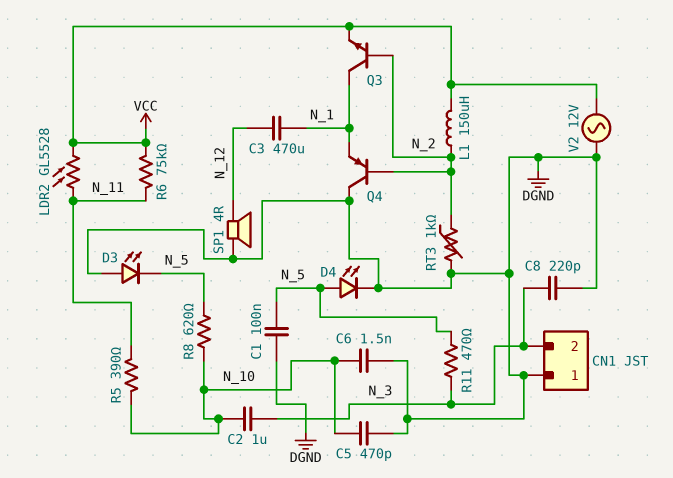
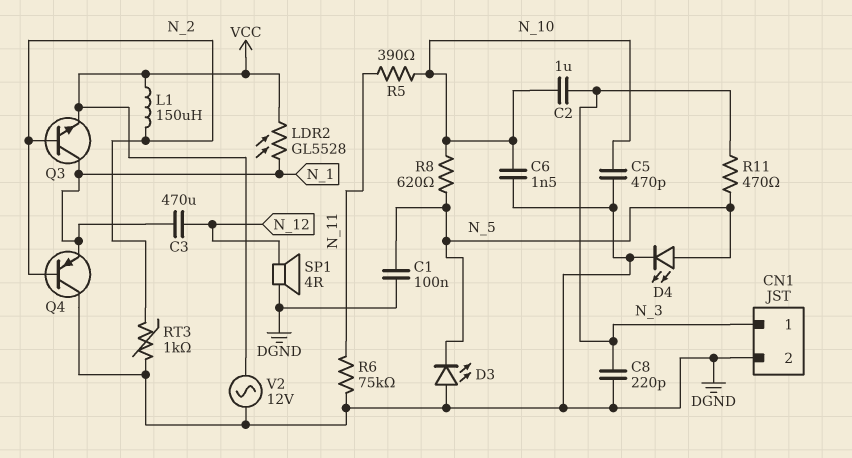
CN1 pin 1: DGND -> N_3
CN1 pin 2: N_3 -> DGND
LDR2: GL5528 (N_11, VCC) -> GL5528 (N_1, VCC)
R6: 75k (N_11, VCC) -> 75k (DGND, N_11)

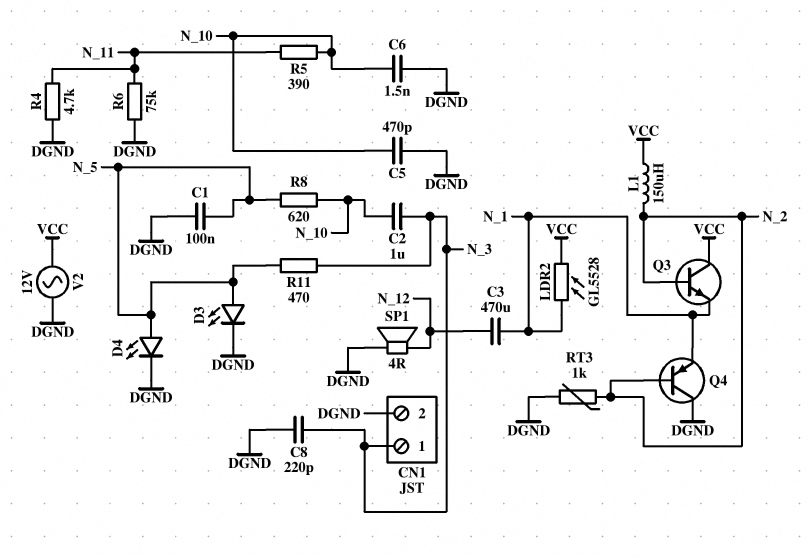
D3: LED (A DGND, K N_5) -> LED (A N_5, K DGND)
Q3: NPN (B N_2, C N_1, E VCC) -> NPN (B N_2, C VCC, E N_1)
R4: none -> 4.7k (DGND, N_11)

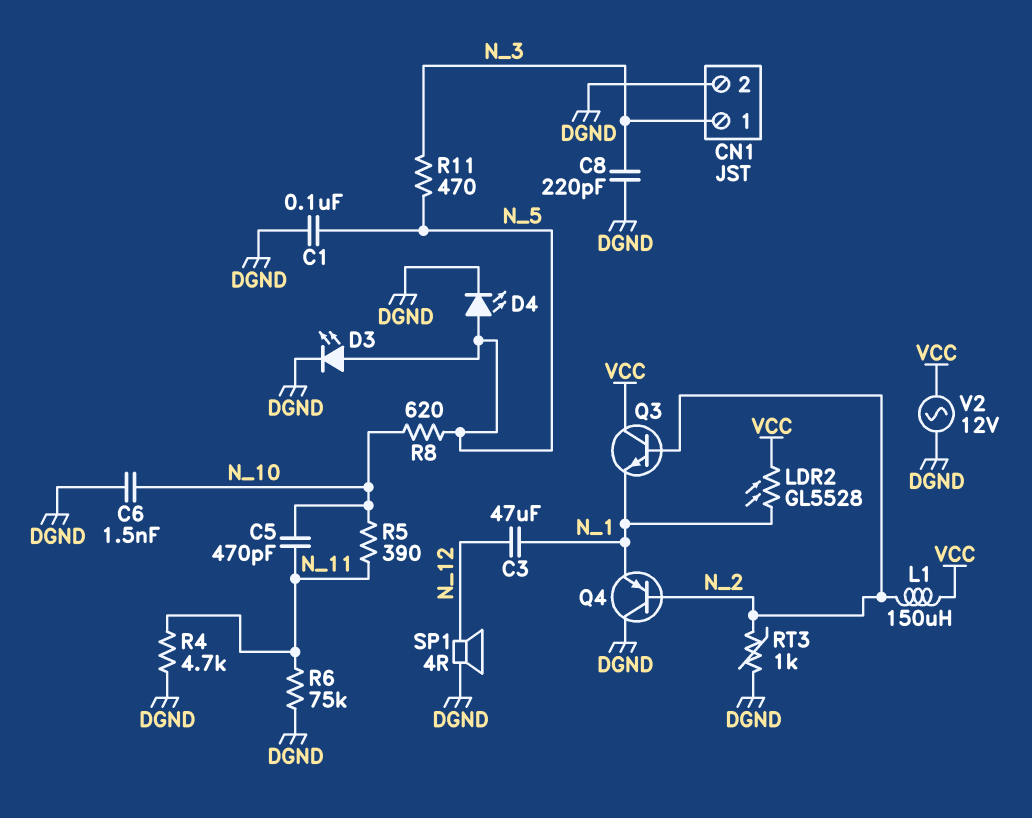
C2: 1uF (N_3, N_10) -> none
C3: 470uF (N_1, N_12) -> 47uF (N_1, N_12)
C5: 470pF (DGND, N_10) -> 470pF (N_10, N_11)

